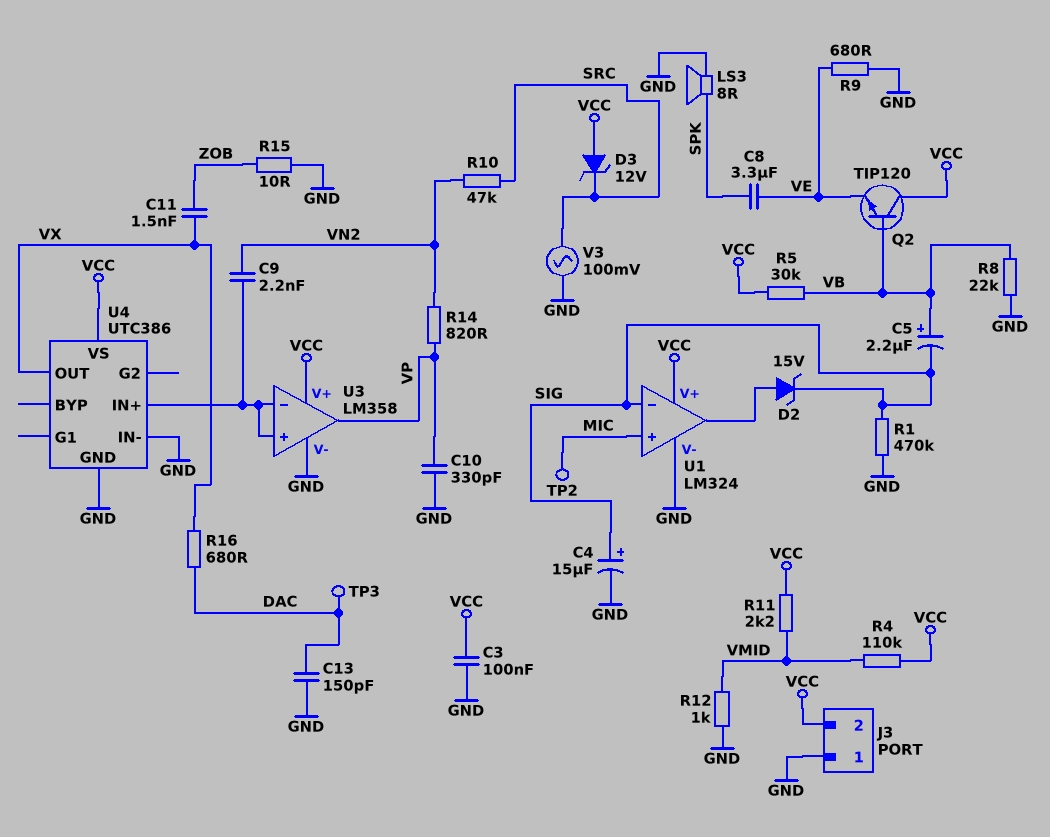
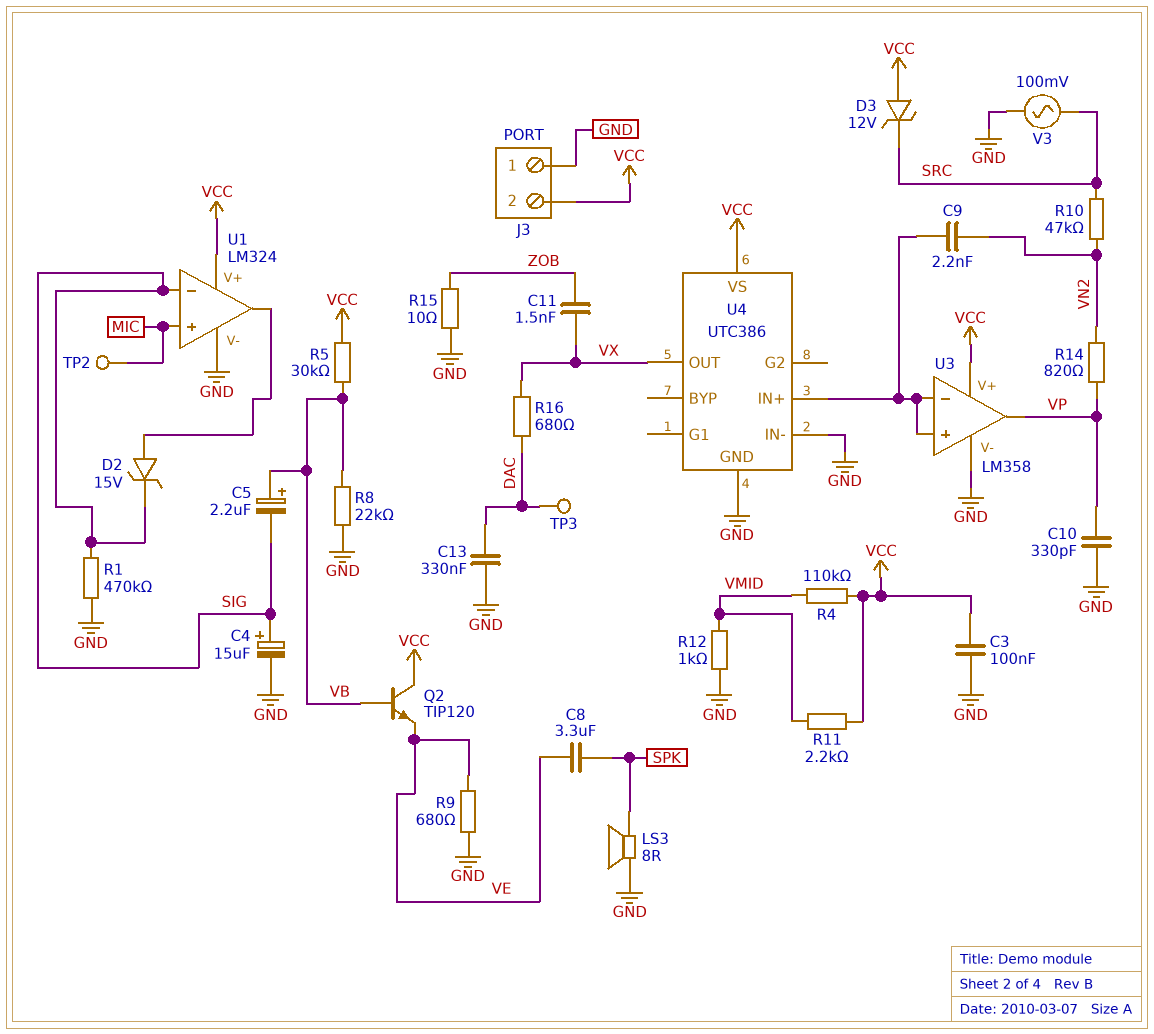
C13: 150pF (DAC, GND) -> 330nF (DAC, GND)

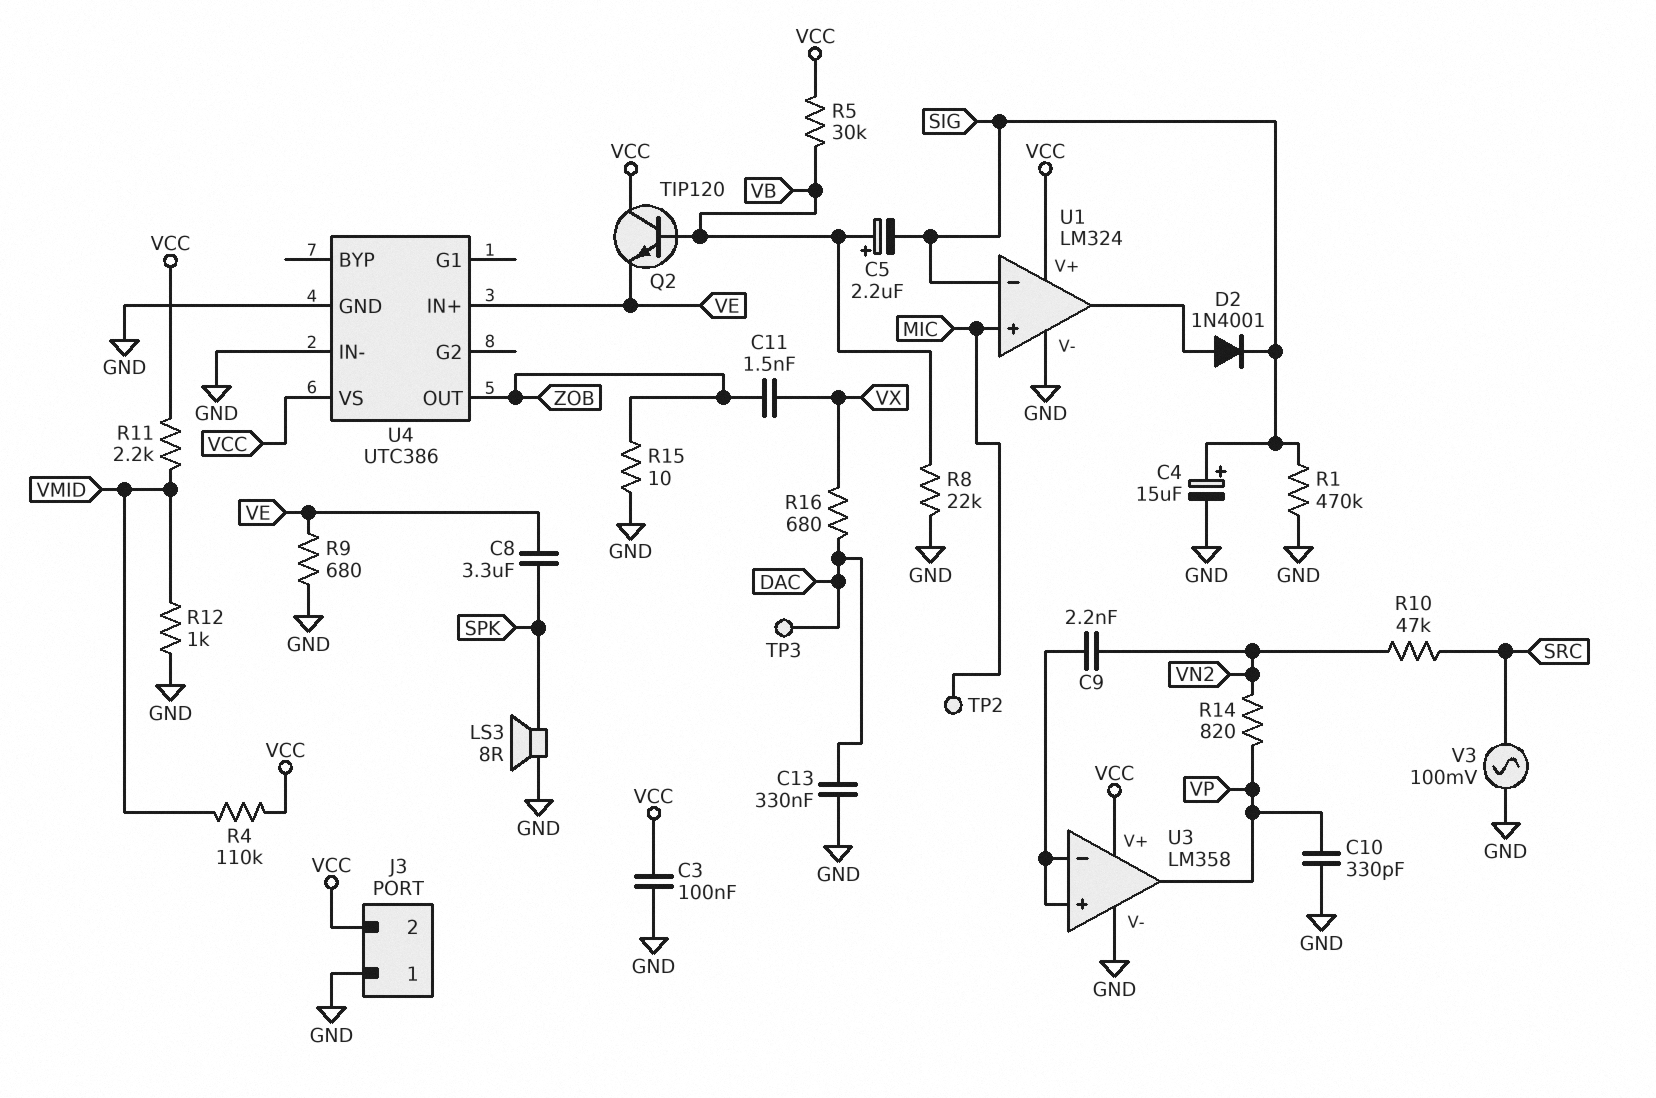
D2: zener 15V (A U1/out, K SIG) -> diode 1N4001 (A U1/out, K SIG)
D3: zener 12V (A VCC, K SRC) -> none
U4 pin IN+: U3/in+ -> VE
U4 pin OUT: VX -> ZOB

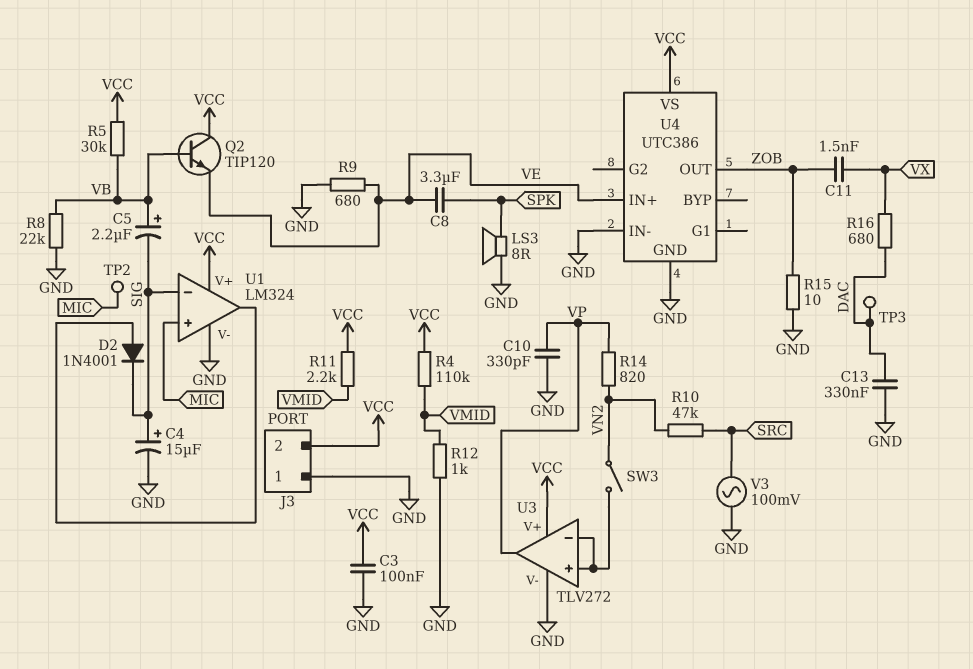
C9: 2.2nF (U3/in+, VN2) -> none
R1: 470k (GND, SIG) -> none
SW3: none -> switch (U3/in+, VN2)
U3: LM358 -> TLV272

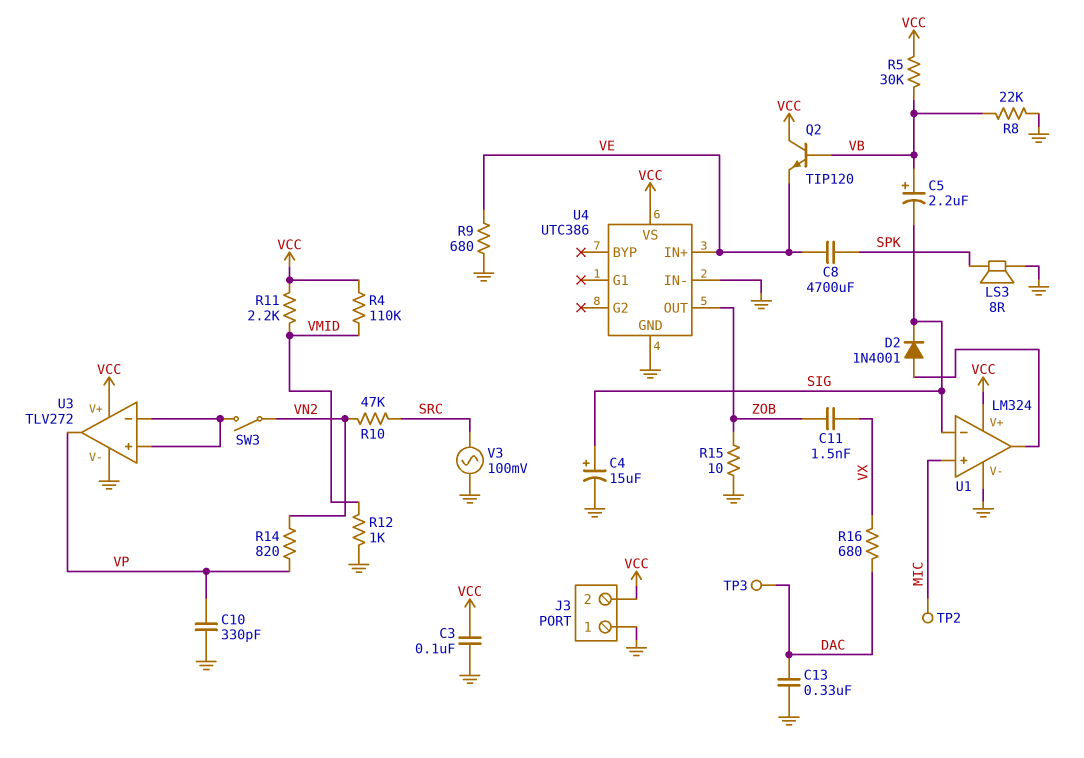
C8: 3.3uF (SPK, VE) -> 4700uF (SPK, VE)

